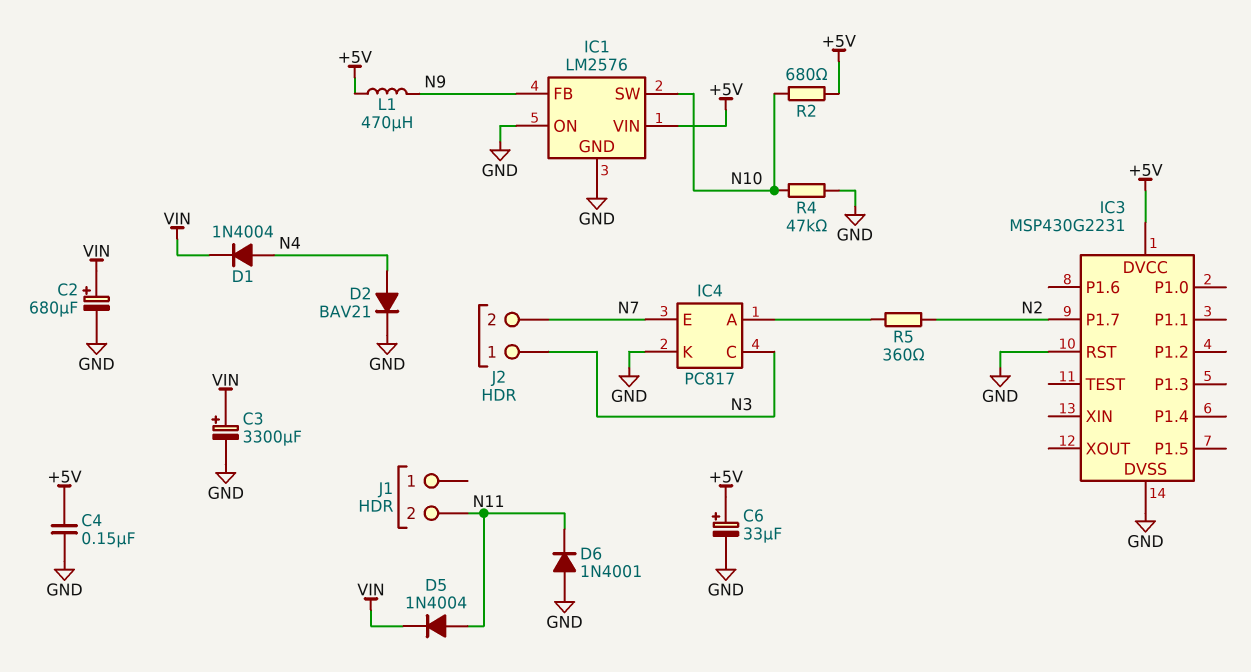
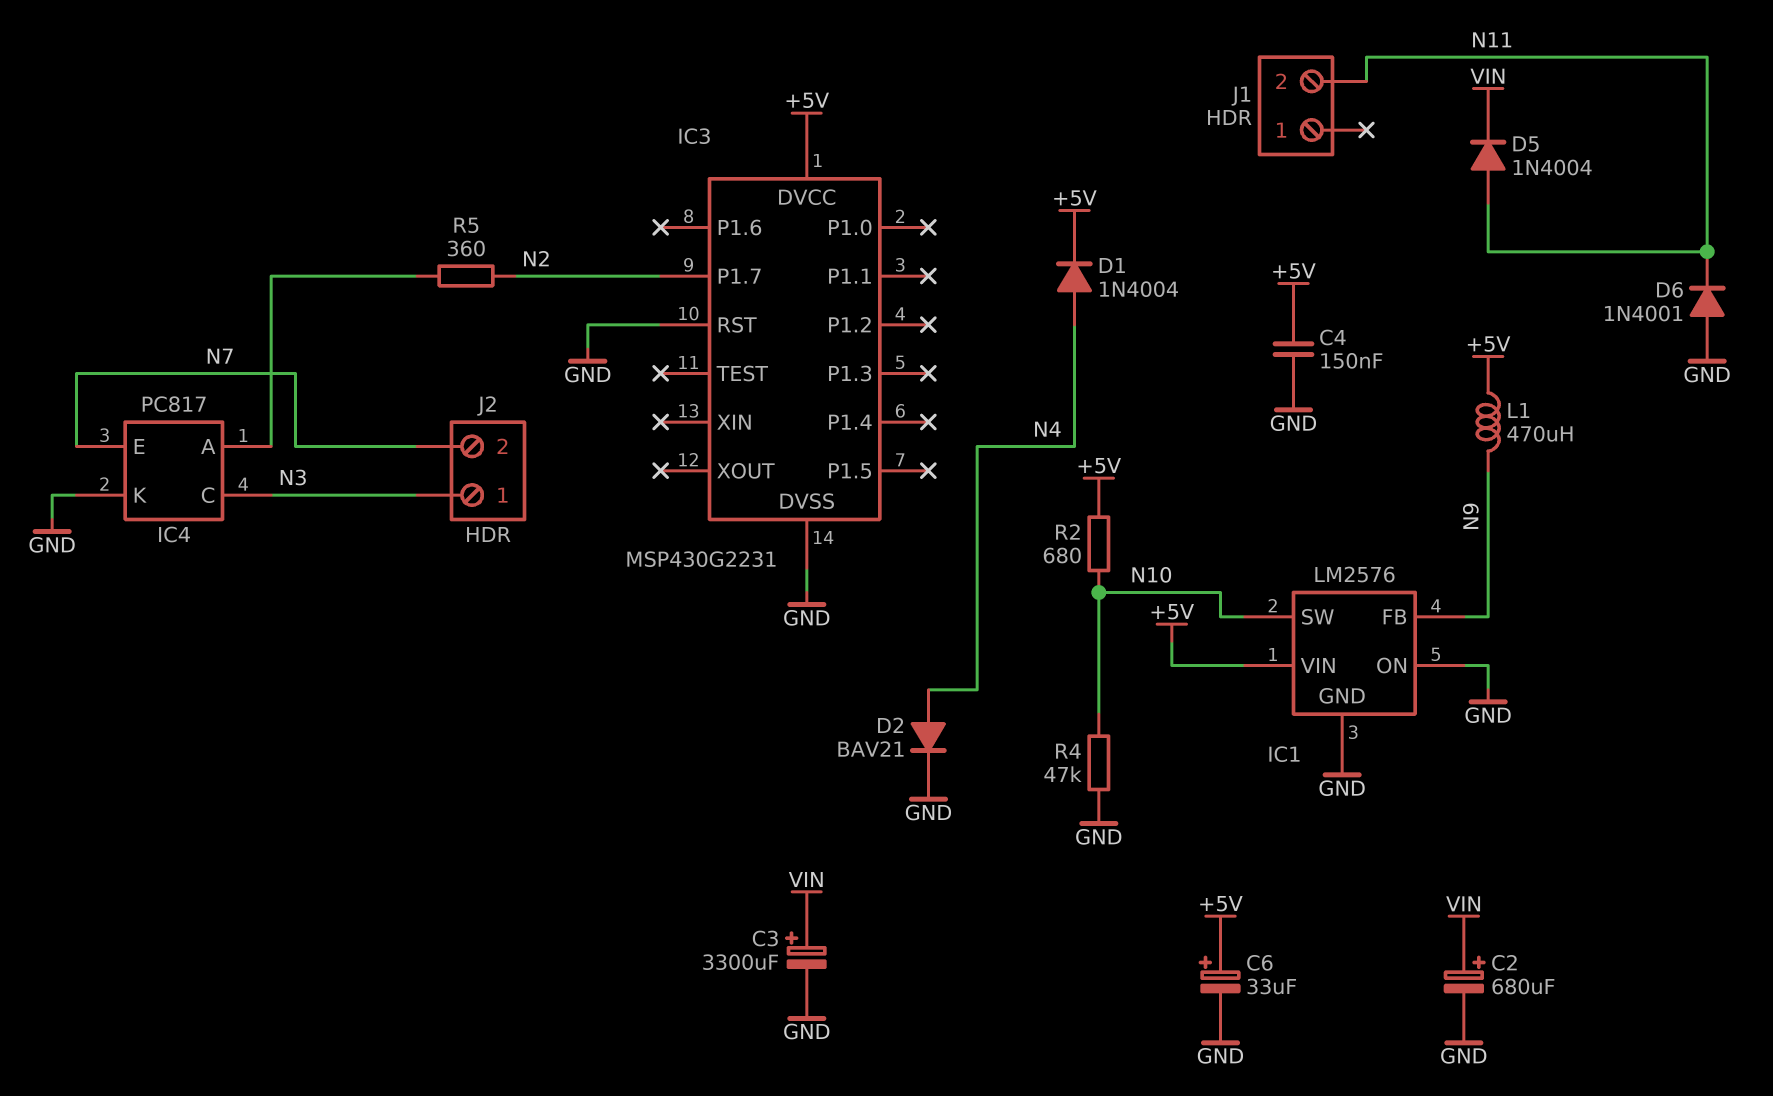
D1: diode 1N4004 (A N4, K VIN) -> diode 1N4004 (A N4, K +5V)

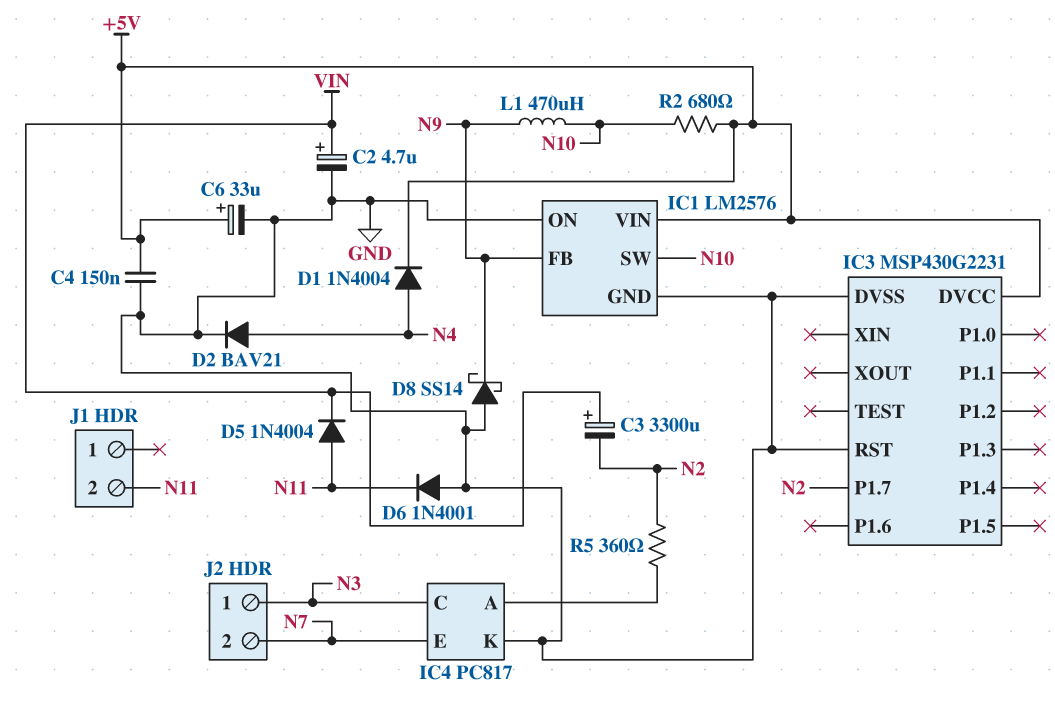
C2: 680uF (plus VIN, minus GND) -> 4.7uF (plus VIN, minus GND)
C3: 3300uF (plus VIN, minus GND) -> 3300uF (plus VIN, minus N2)
D8: none -> schottky SS14 (A GND, K N9)
L1: 470uH (+5V, N9) -> 470uH (N9, N10)
R4: 47k (GND, N10) -> none

